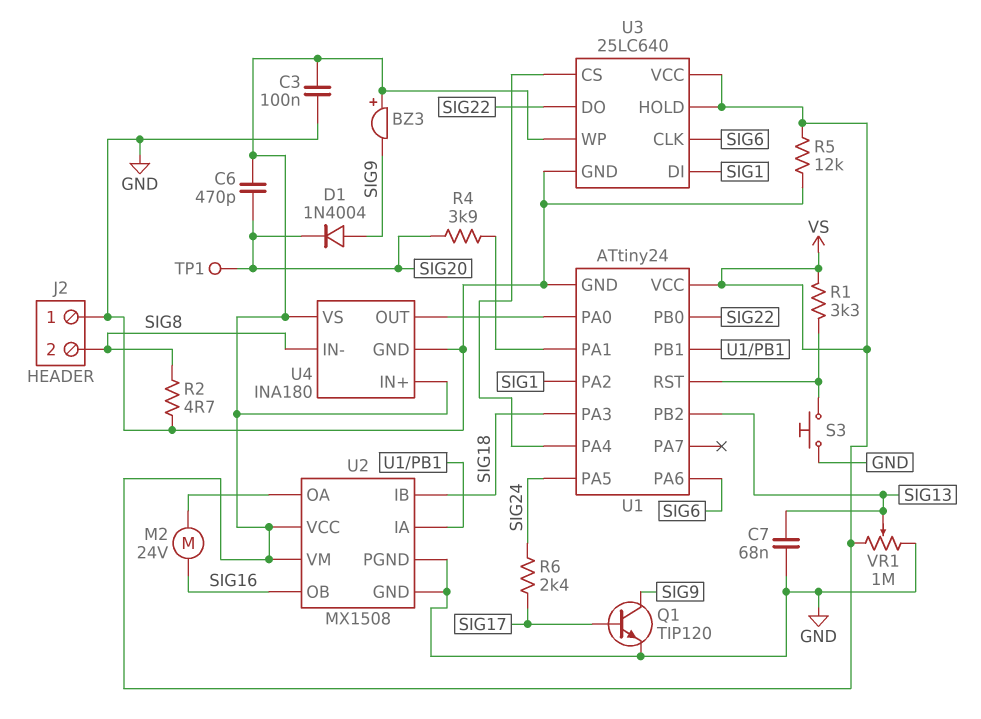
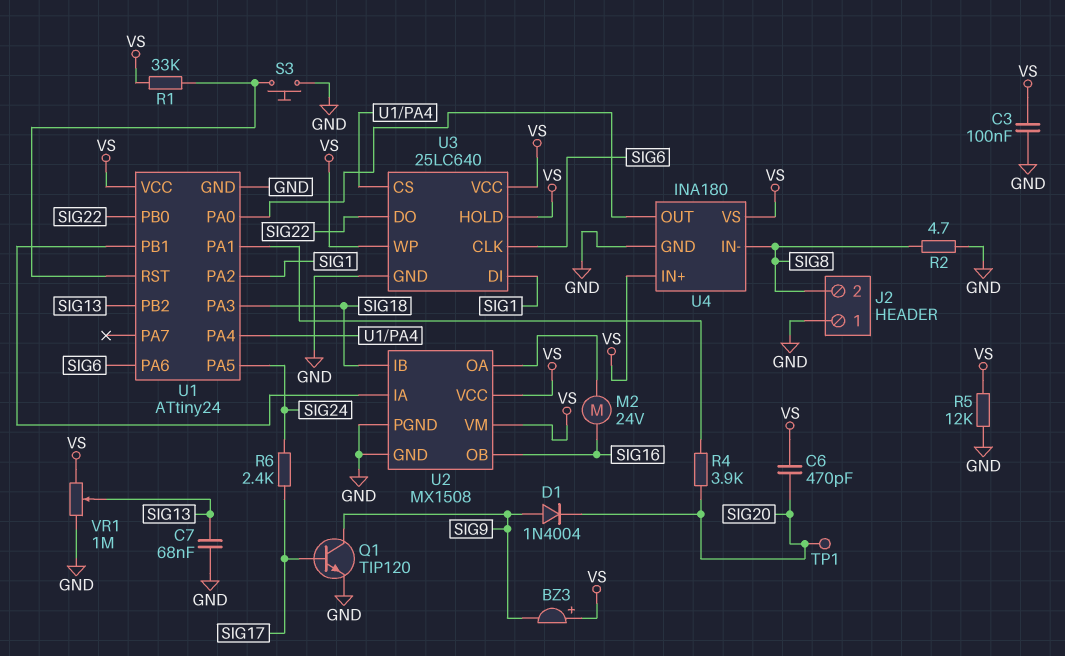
R1: 3.3k (U1/RST, VS) -> 33k (U1/RST, VS)

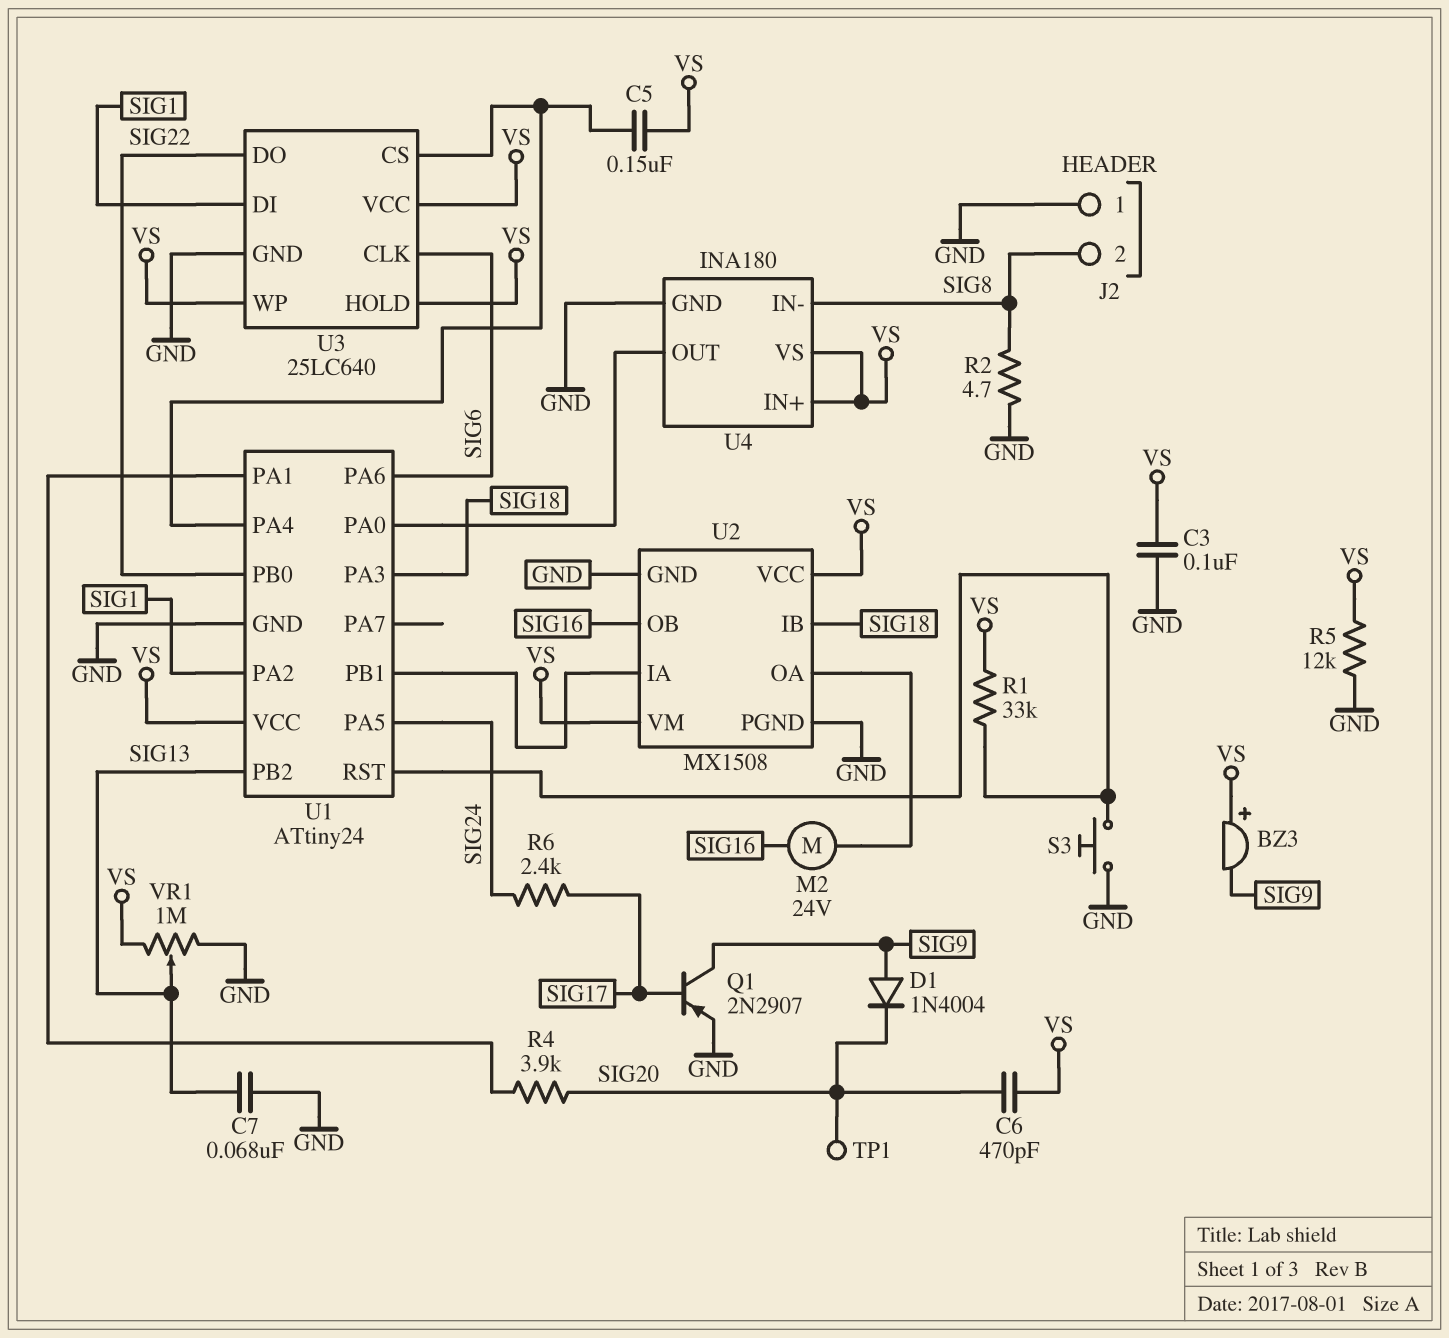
C5: none -> 150nF (U1/PA4, VS)
Q1: NPN TIP120 (B SIG17, C SIG9, E GND) -> PNP 2N2907 (B SIG17, C SIG9, E GND)

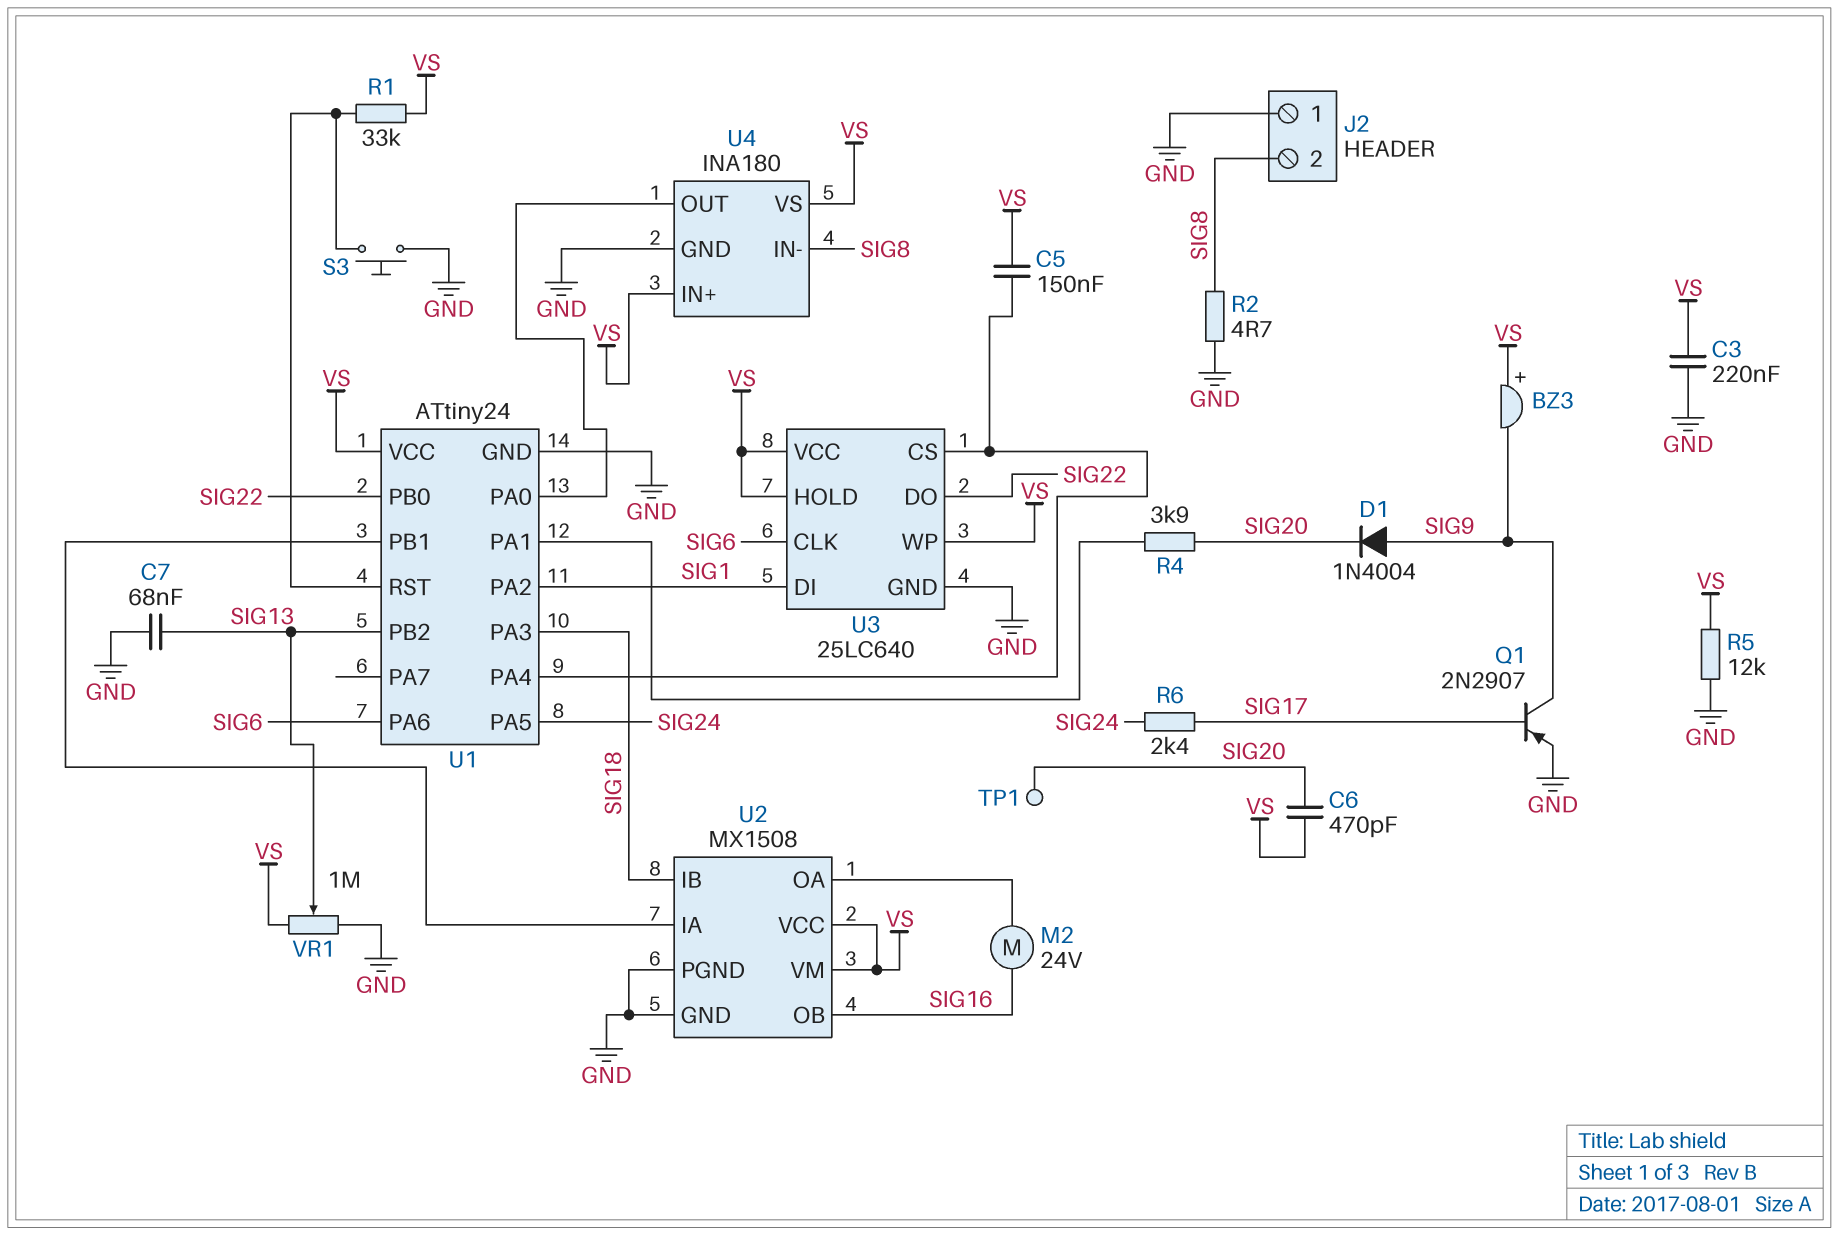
C3: 100nF (GND, VS) -> 220nF (GND, VS)

